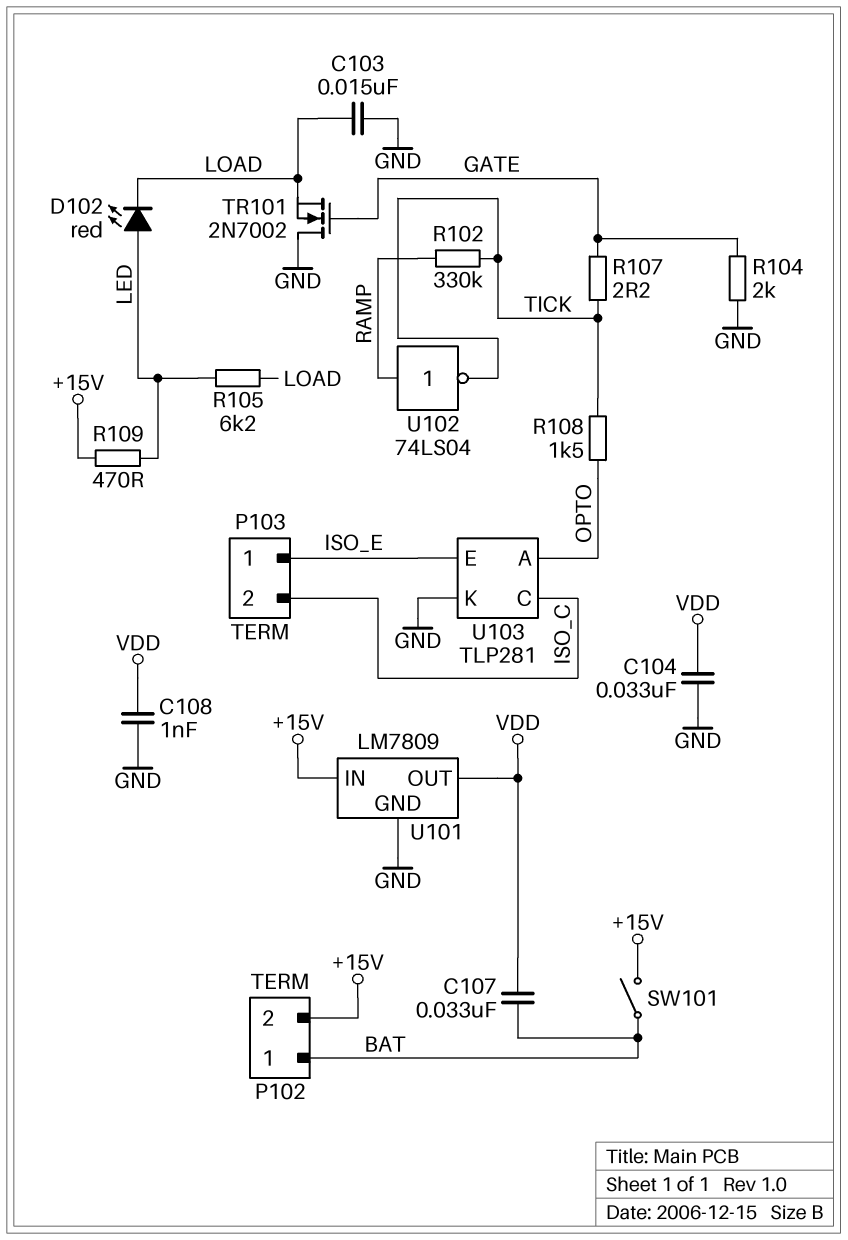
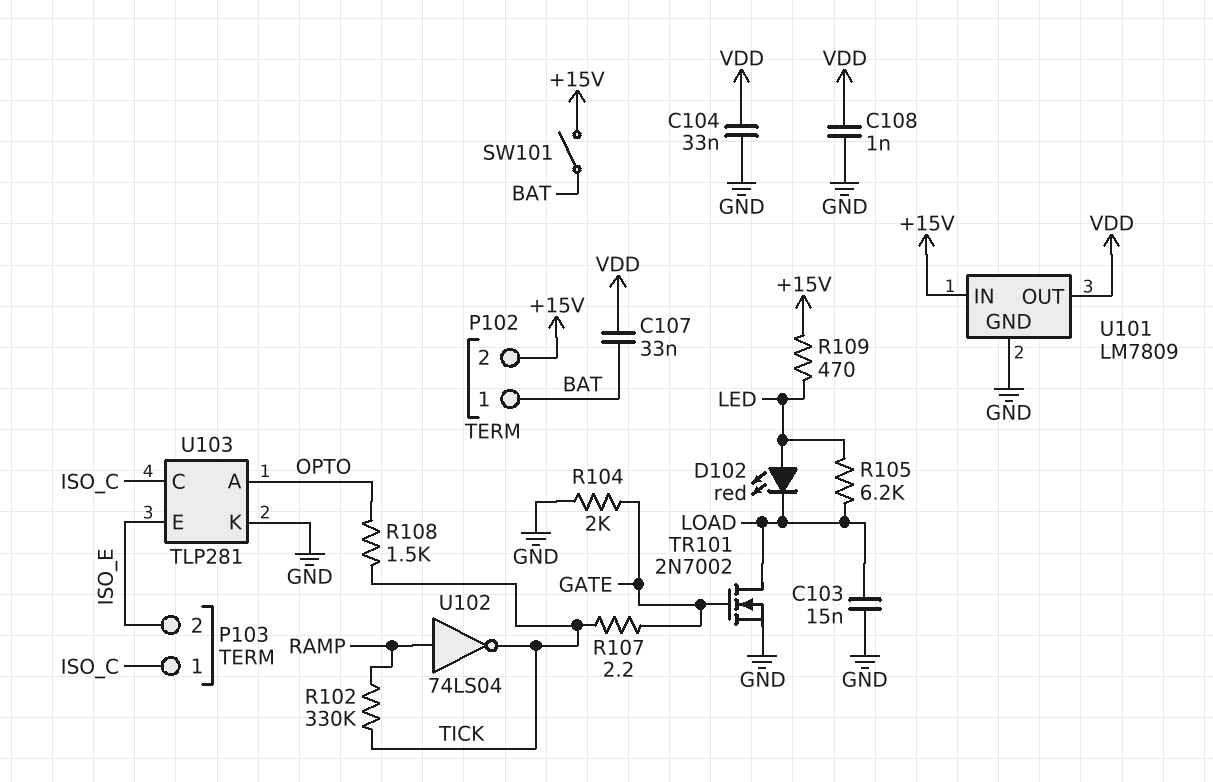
P103 pin 1: ISO_E -> ISO_C
P103 pin 2: ISO_C -> ISO_E
TR101: NMOS 2N7002 (G GATE, D GND, S LOAD) -> NMOS 2N7002 (G GATE, D LOAD, S GND)

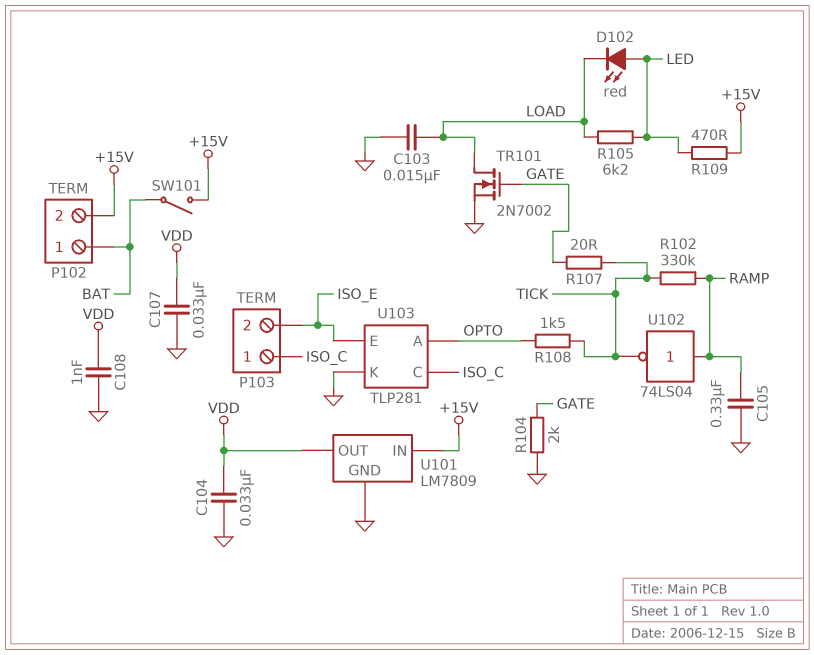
C105: none -> 330nF (GND, RAMP)
C107: 33nF (BAT, VDD) -> 33nF (GND, VDD)
R107: 2.2 (GATE, TICK) -> 20 (GATE, TICK)

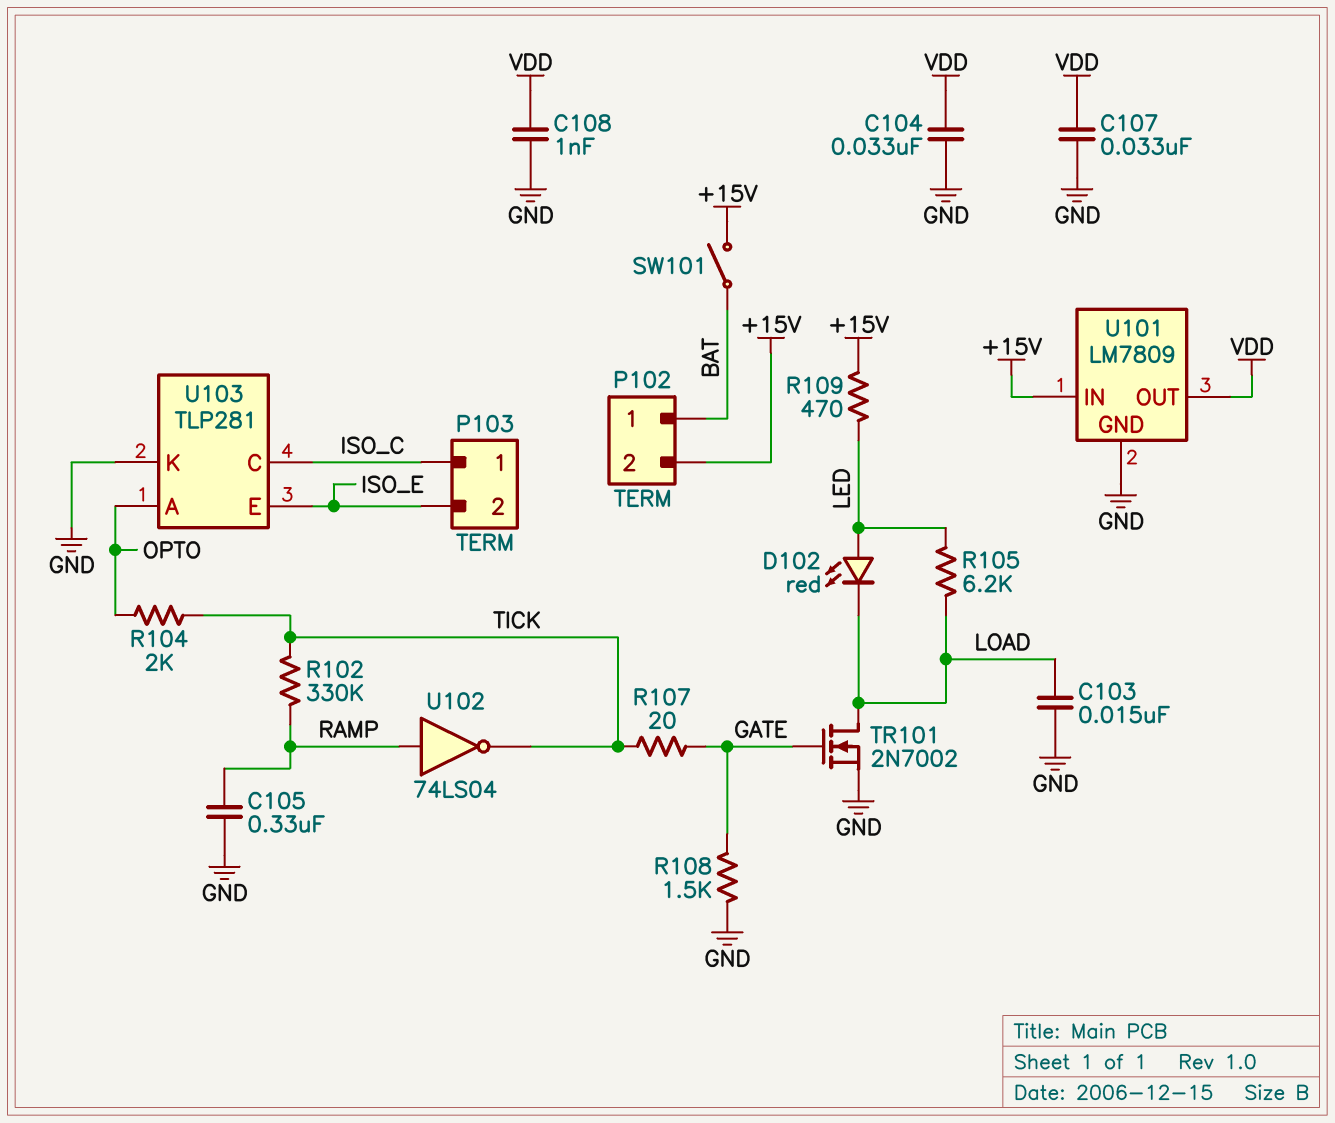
R104: 2k (GATE, GND) -> 2k (OPTO, TICK)
R108: 1.5k (OPTO, TICK) -> 1.5k (GATE, GND)

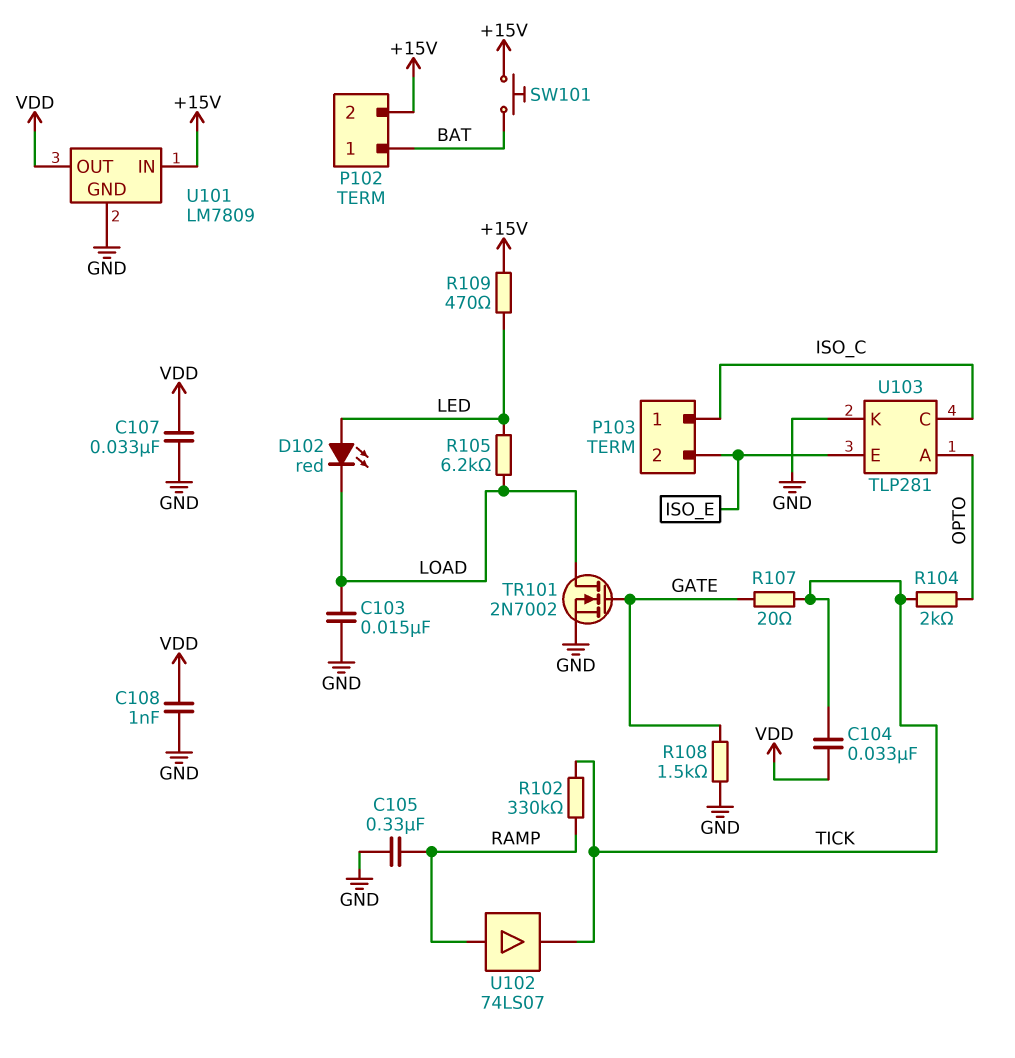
C104: 33nF (GND, VDD) -> 33nF (TICK, VDD)
SW101: switch (+15V, BAT) -> button (+15V, BAT)
U102: NOT 74LS04 (in RAMP, out TICK) -> buffer 74LS07 (in RAMP, out TICK)

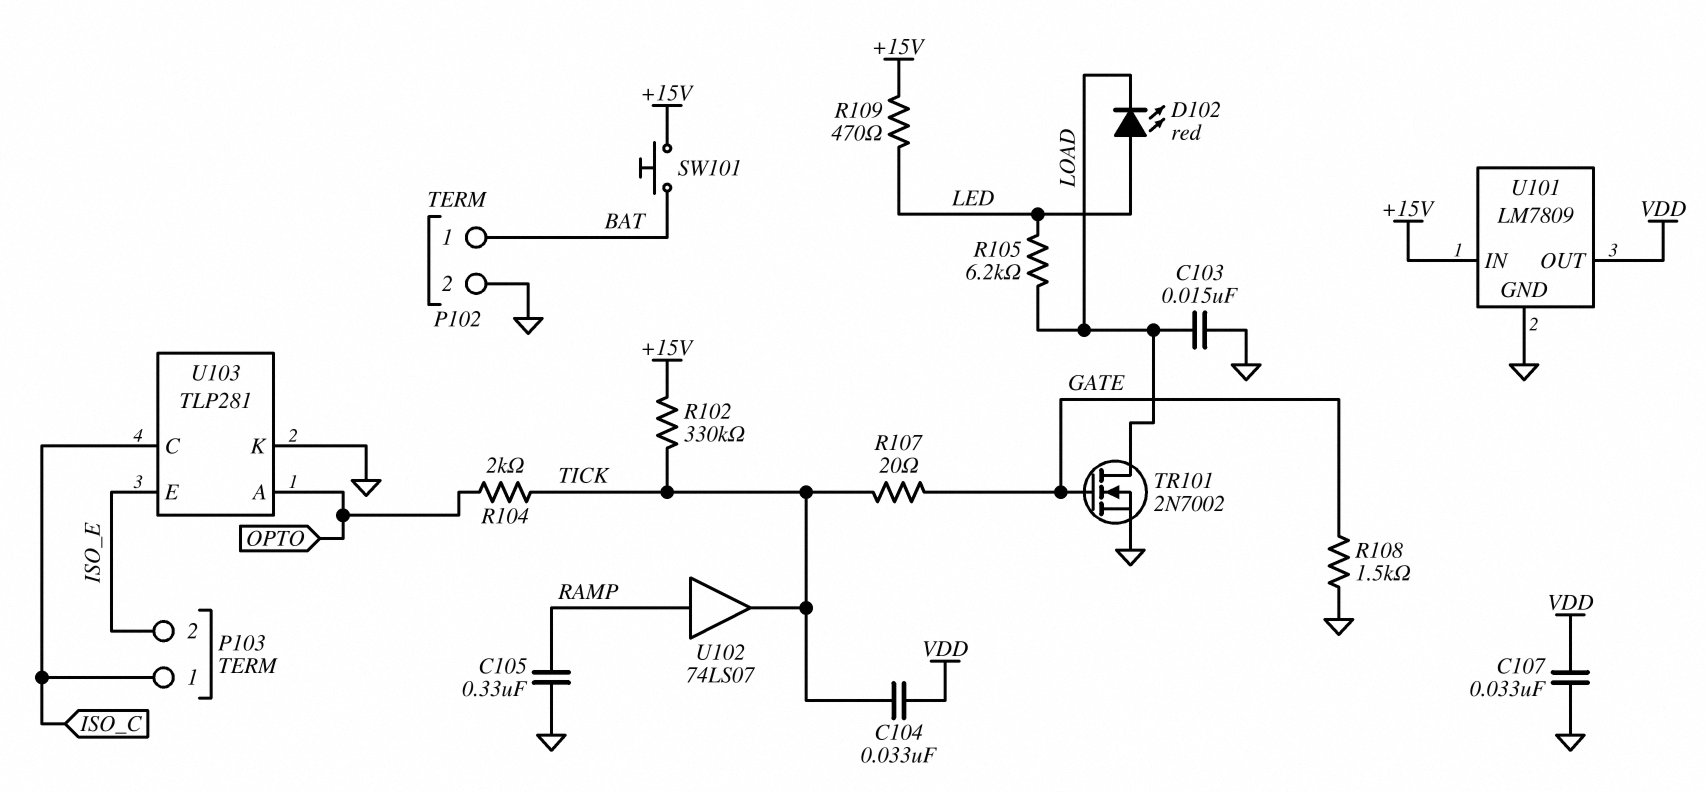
C108: 1nF (GND, VDD) -> none
P102 pin 2: +15V -> GND
R102: 330k (RAMP, TICK) -> 330k (+15V, TICK)

